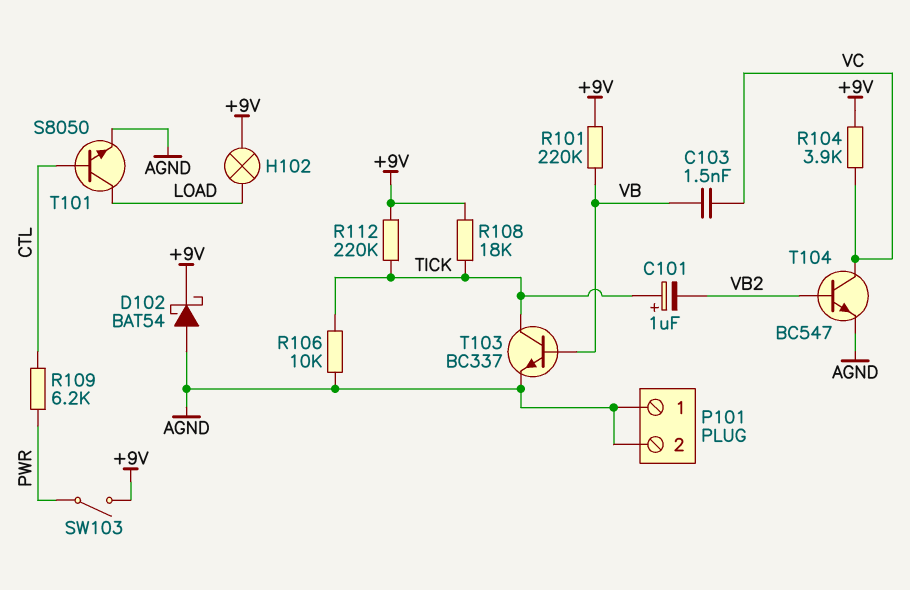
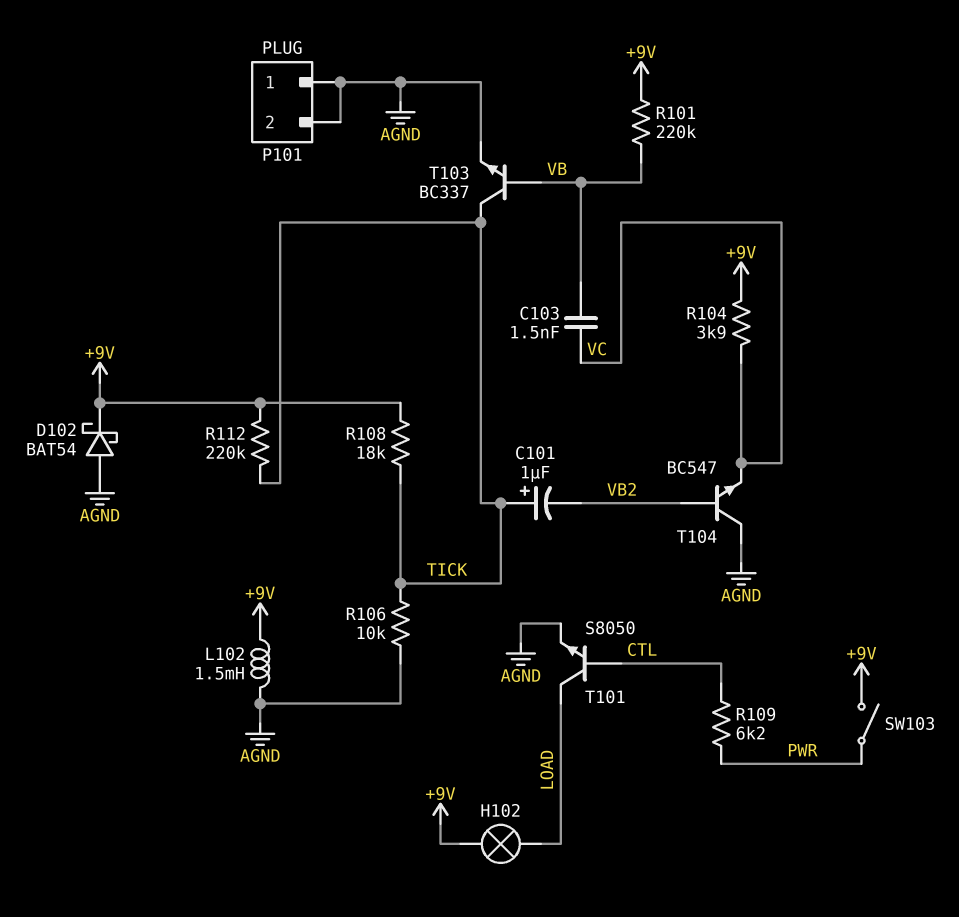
L102: none -> 1.5mH (+9V, AGND)
T104: NPN BC547 (B VB2, C VC, E AGND) -> NPN BC547 (B VB2, C AGND, E VC)

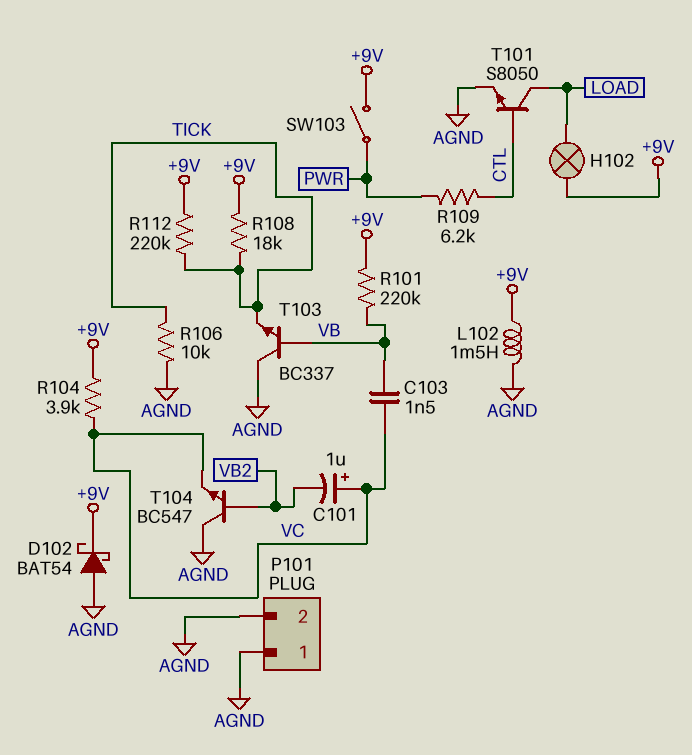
C101: 1uF (plus TICK, minus VB2) -> 1uF (plus VC, minus VB2)
T103: NPN BC337 (B VB, C TICK, E AGND) -> NPN BC337 (B VB, C AGND, E TICK)

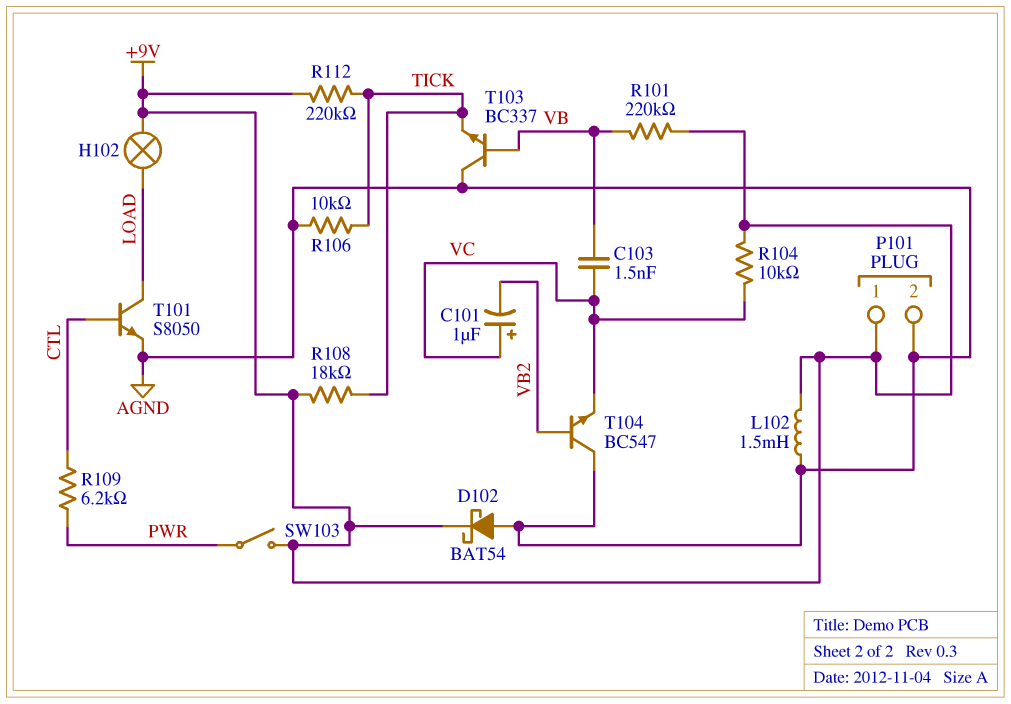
P101 pin 1: AGND -> +9V
R104: 3.9k (+9V, VC) -> 10k (+9V, VC)

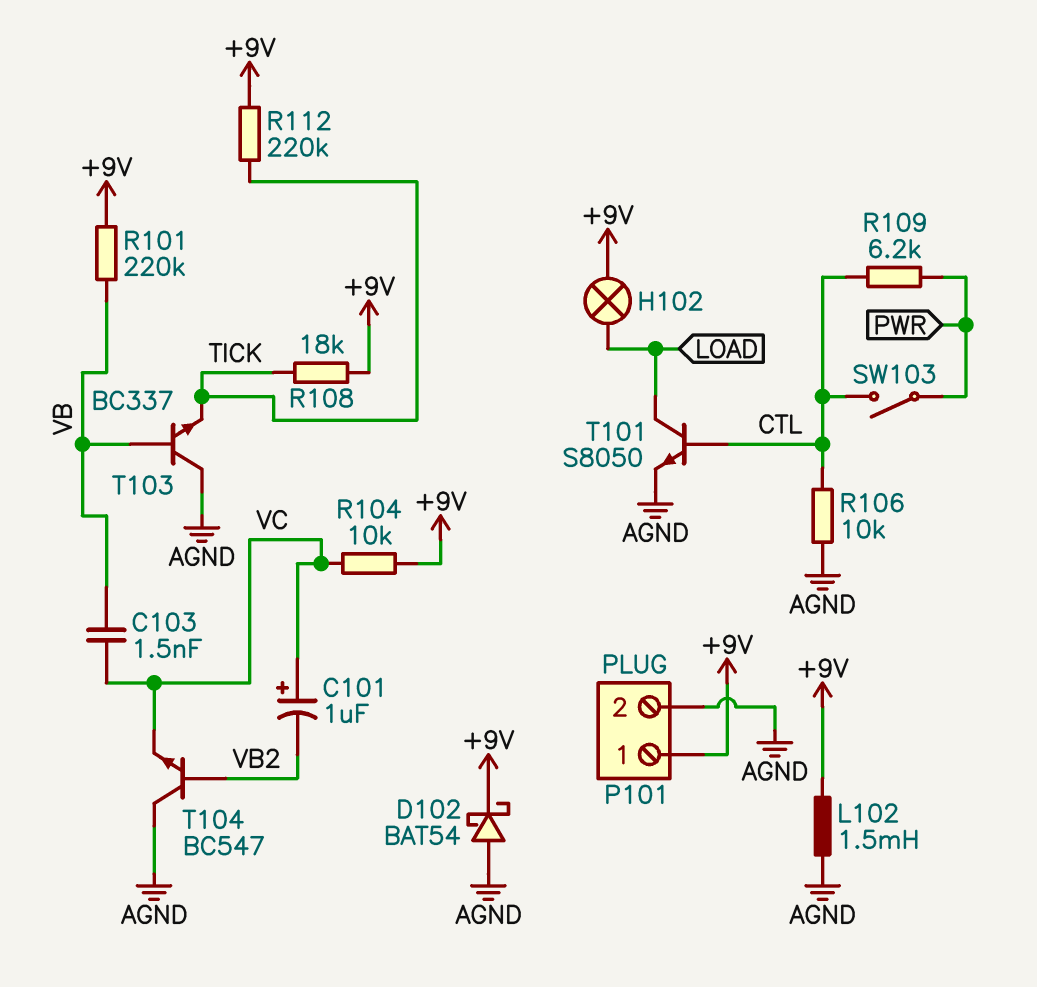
R106: 10k (AGND, TICK) -> 10k (AGND, CTL)
SW103: switch (+9V, PWR) -> switch (CTL, PWR)

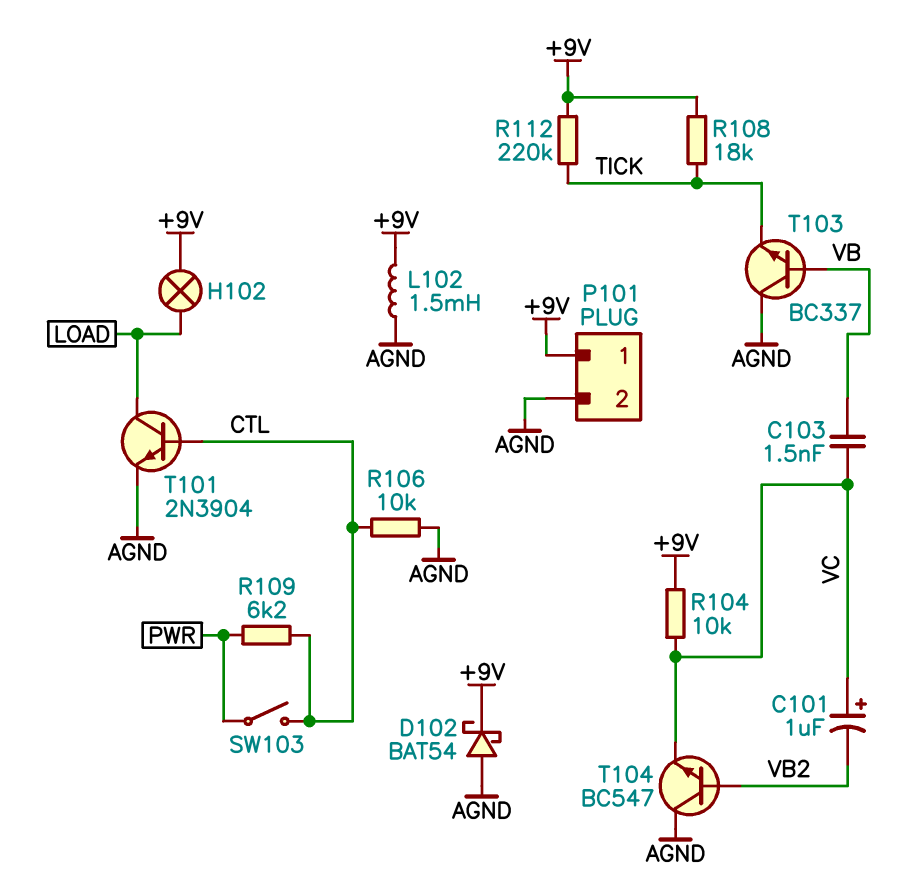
R101: 220k (+9V, VB) -> none
T101: NPN S8050 (B CTL, C LOAD, E AGND) -> NPN 2N3904 (B CTL, C LOAD, E AGND)

